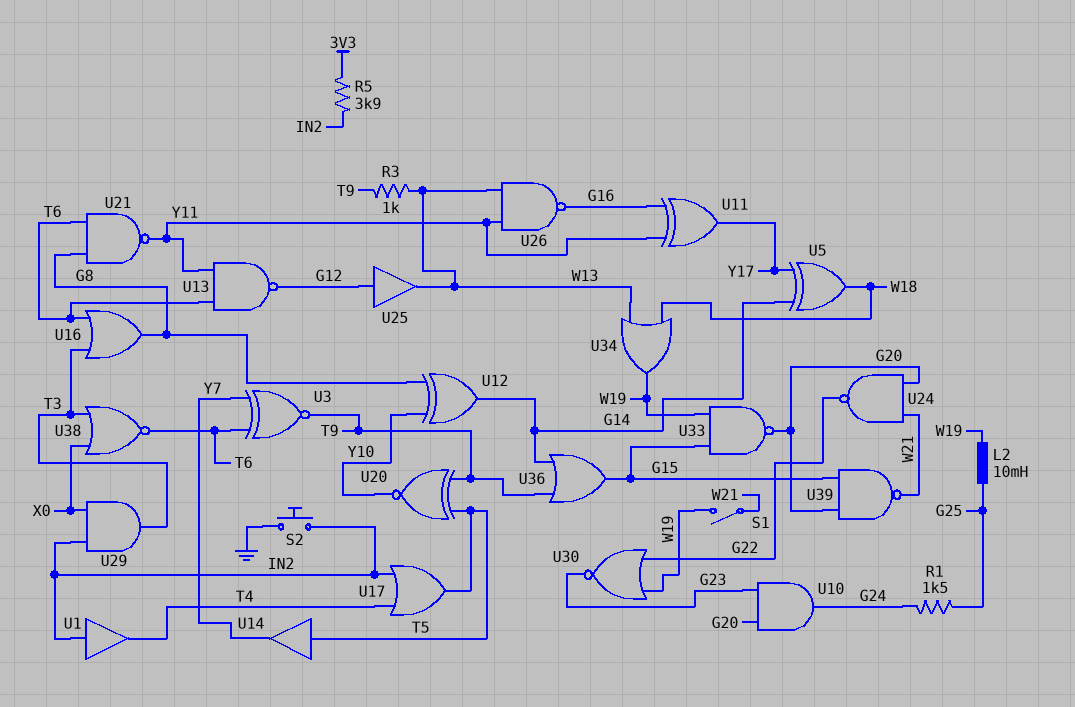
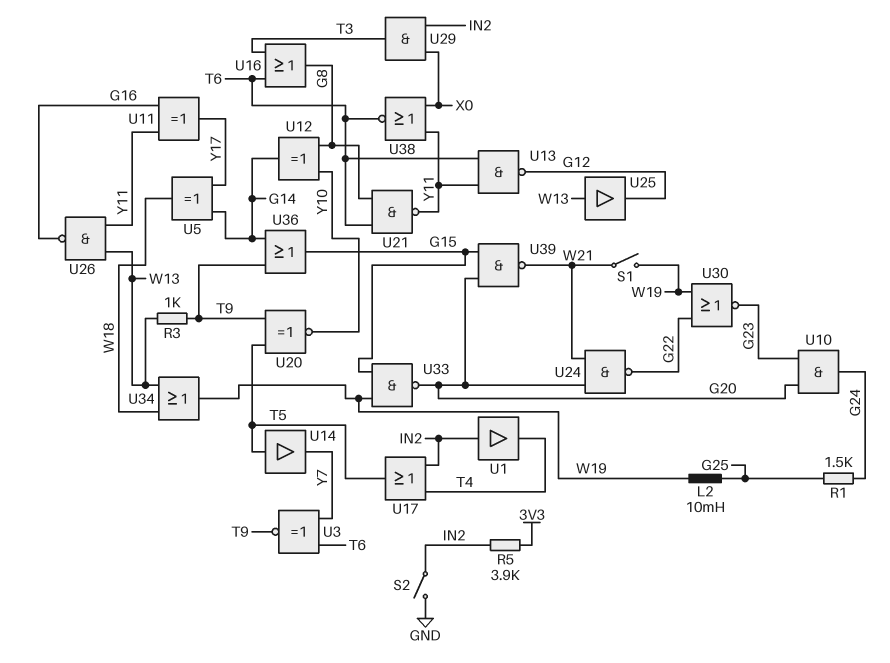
S2: button (GND, IN2) -> switch (GND, IN2)
U25: buffer (in G12, out W13) -> buffer (in W13, out G12)
U38: NOR (in T3, in X0, out T6) -> NOR (in X0, in Y11, out T6)

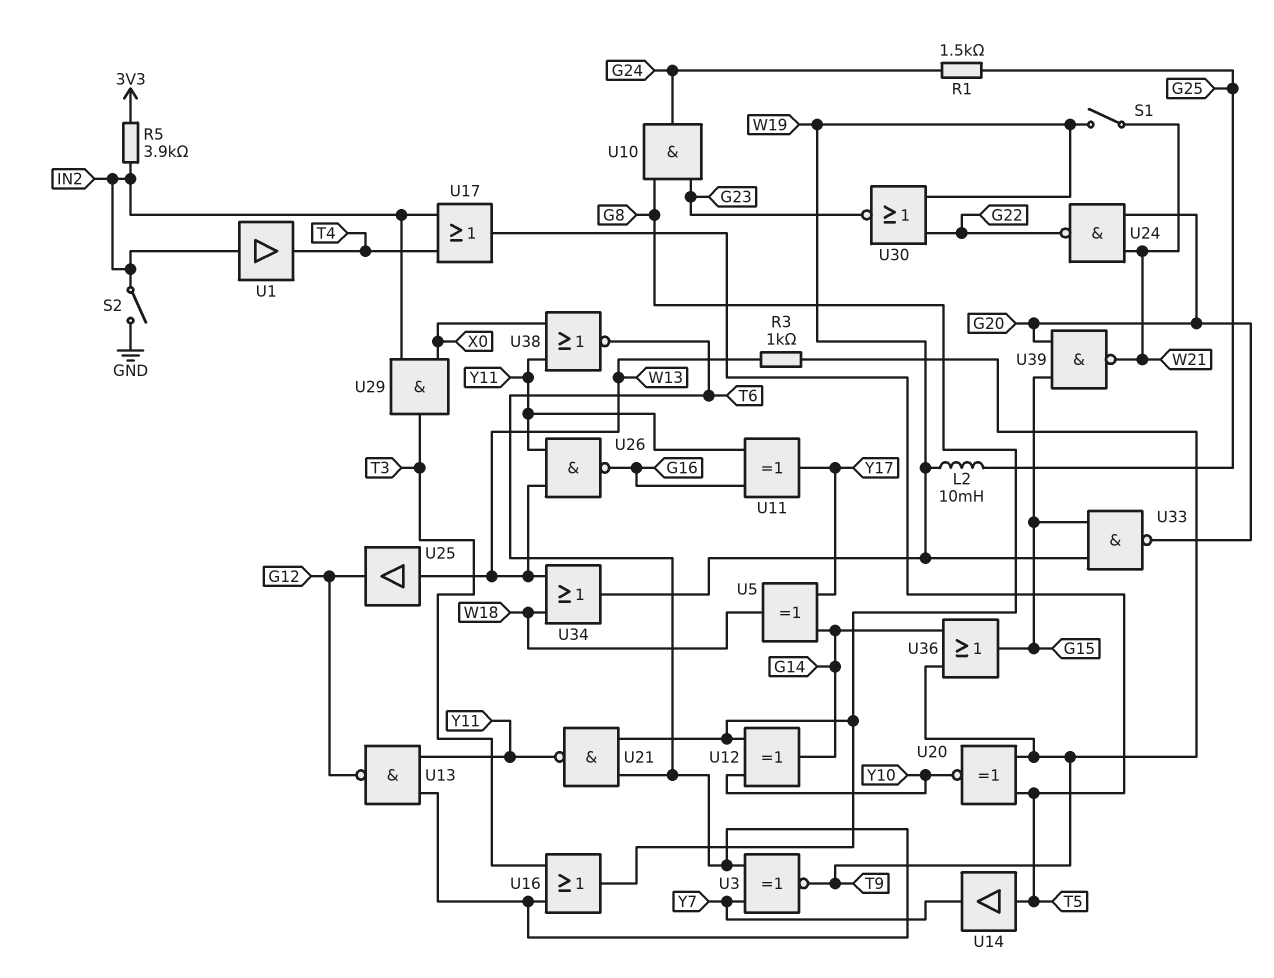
U10: AND (in G20, in G23, out G24) -> AND (in G8, in G23, out G24)

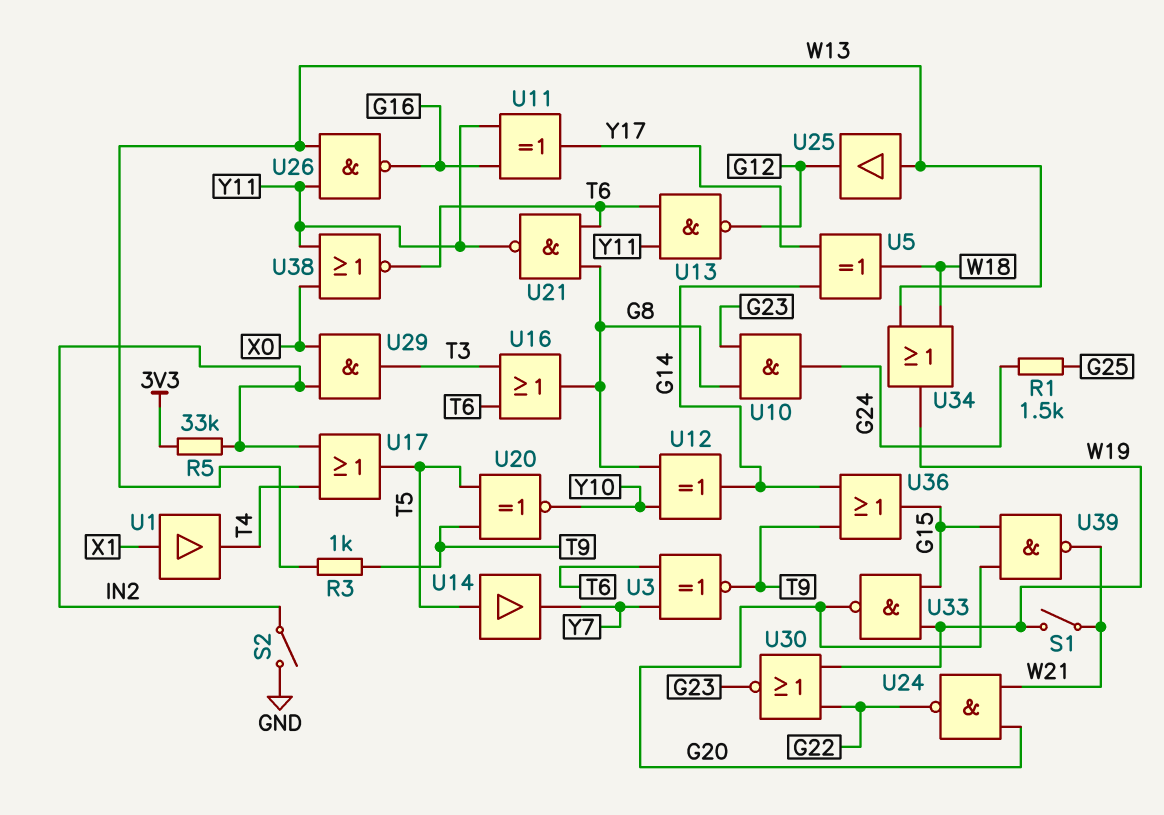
L2: 10mH (G25, W19) -> none
R5: 3.9k (3V3, IN2) -> 33k (3V3, IN2)
U1: buffer (in IN2, out T4) -> buffer (in X1, out T4)

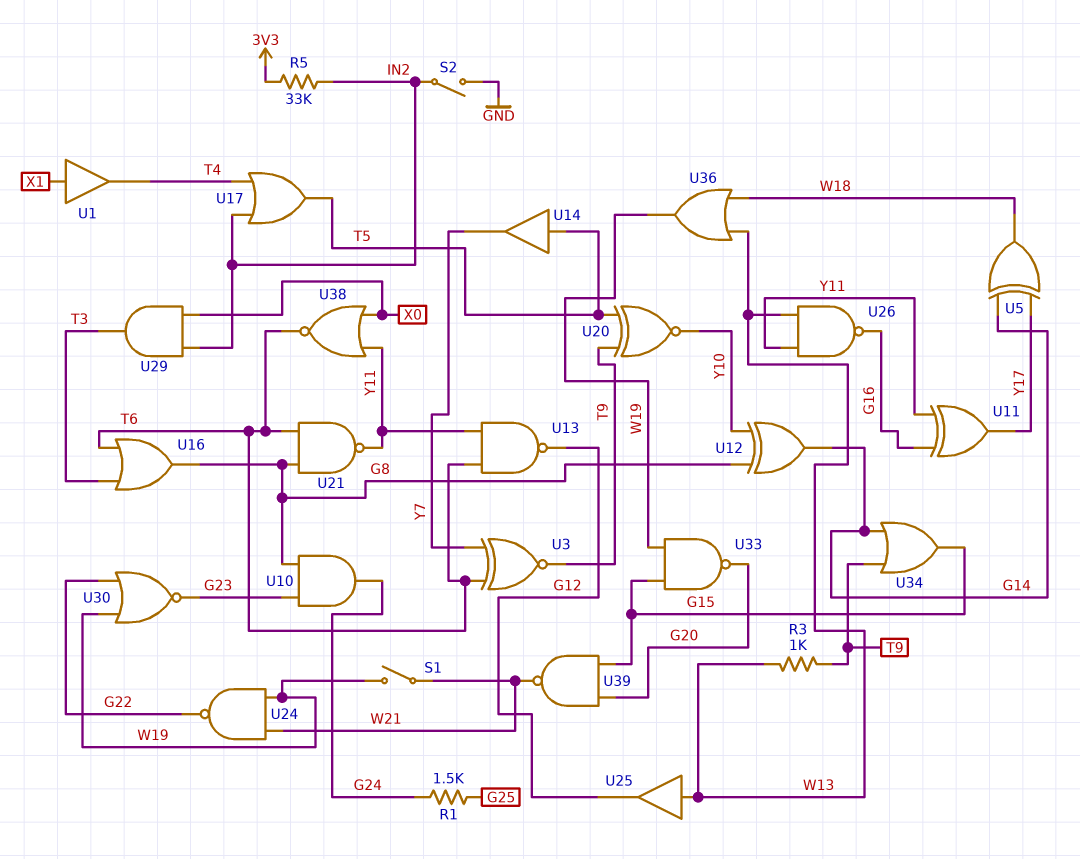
U24: NAND (in G20, in W21, out G22) -> NAND (in W19, in W21, out G22)
U34: OR (in W13, in W18, out W19) -> OR (in G14, in T9, out G15)
U36: OR (in G14, in T9, out G15) -> OR (in W13, in W18, out W19)

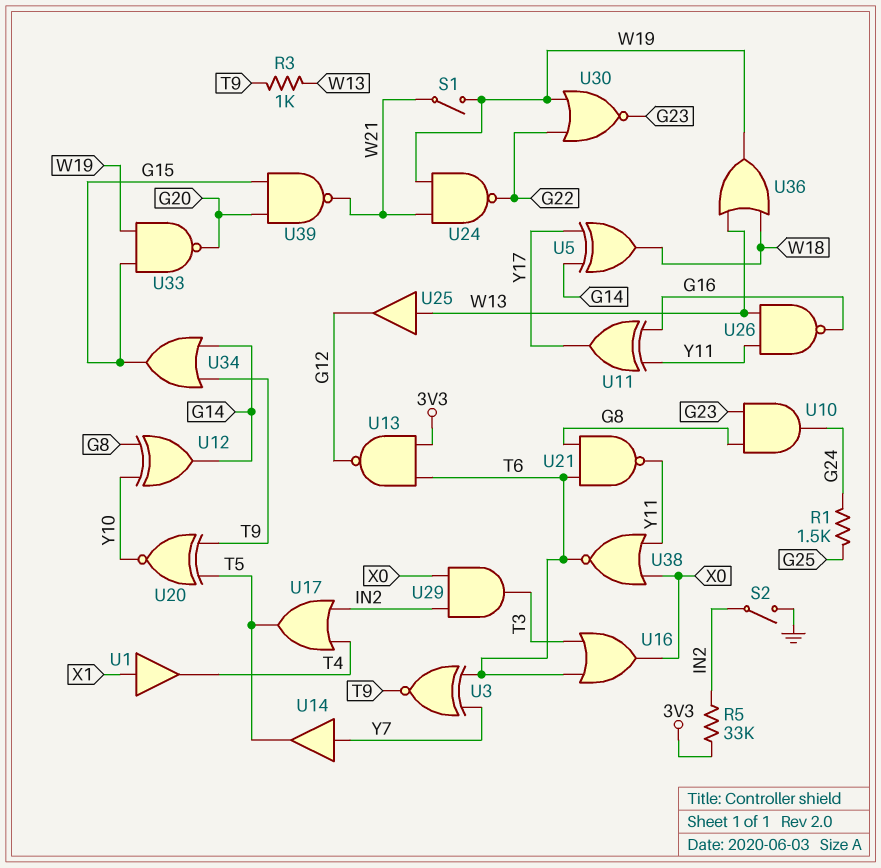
U13: NAND (in T6, in Y11, out G12) -> NAND (in 3V3, in T6, out G12)
U14: buffer (in T5, out Y7) -> buffer (in Y7, out T5)
U16: OR (in T3, in T6, out G8) -> OR (in T3, in T6, out X0)

